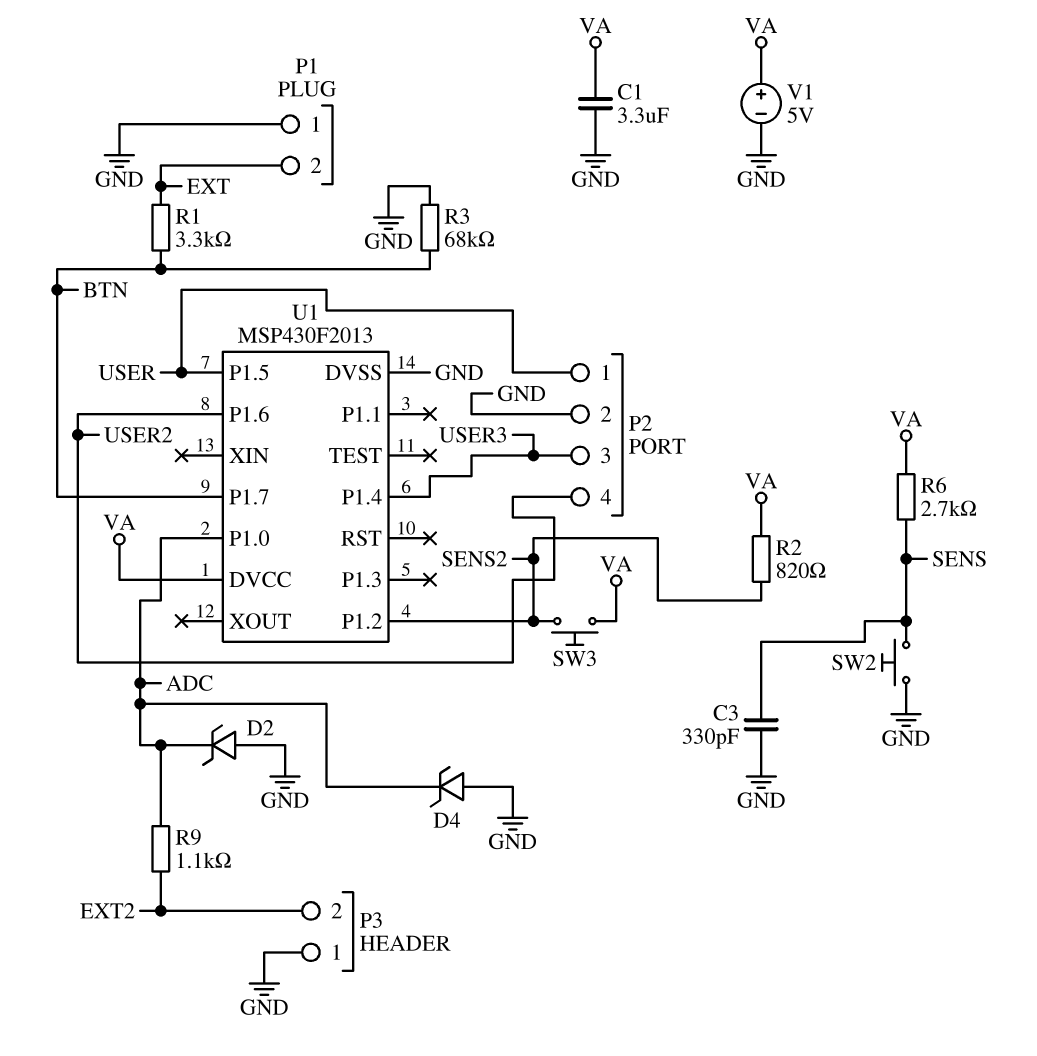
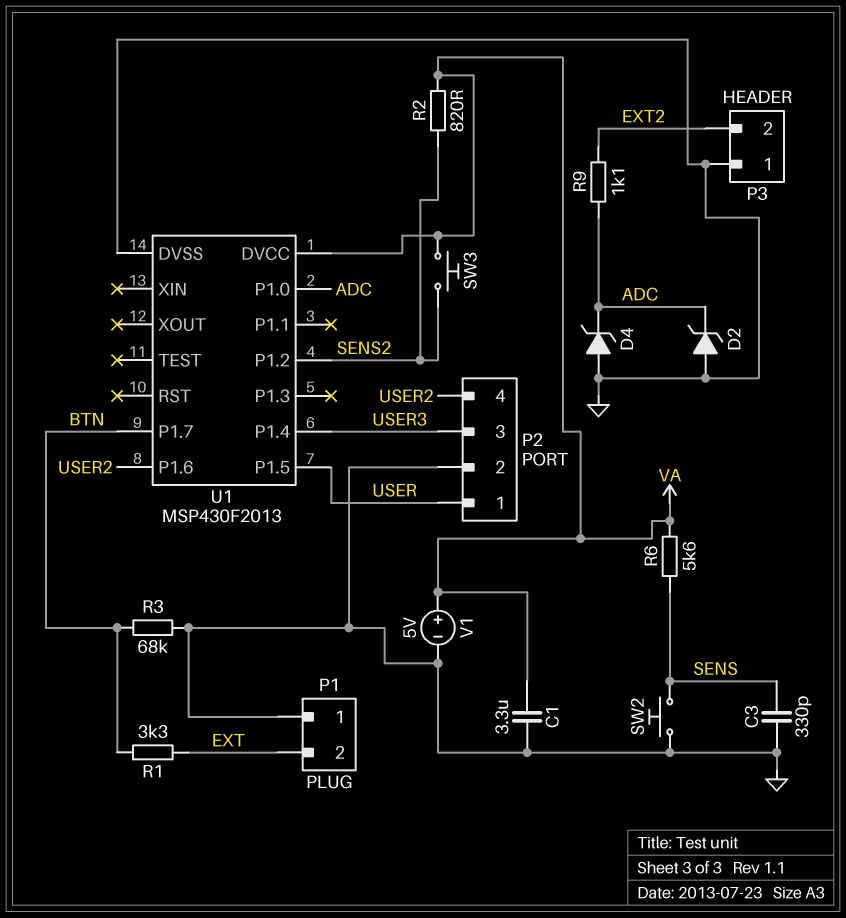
R6: 2.7k (SENS, VA) -> 5.6k (SENS, VA)

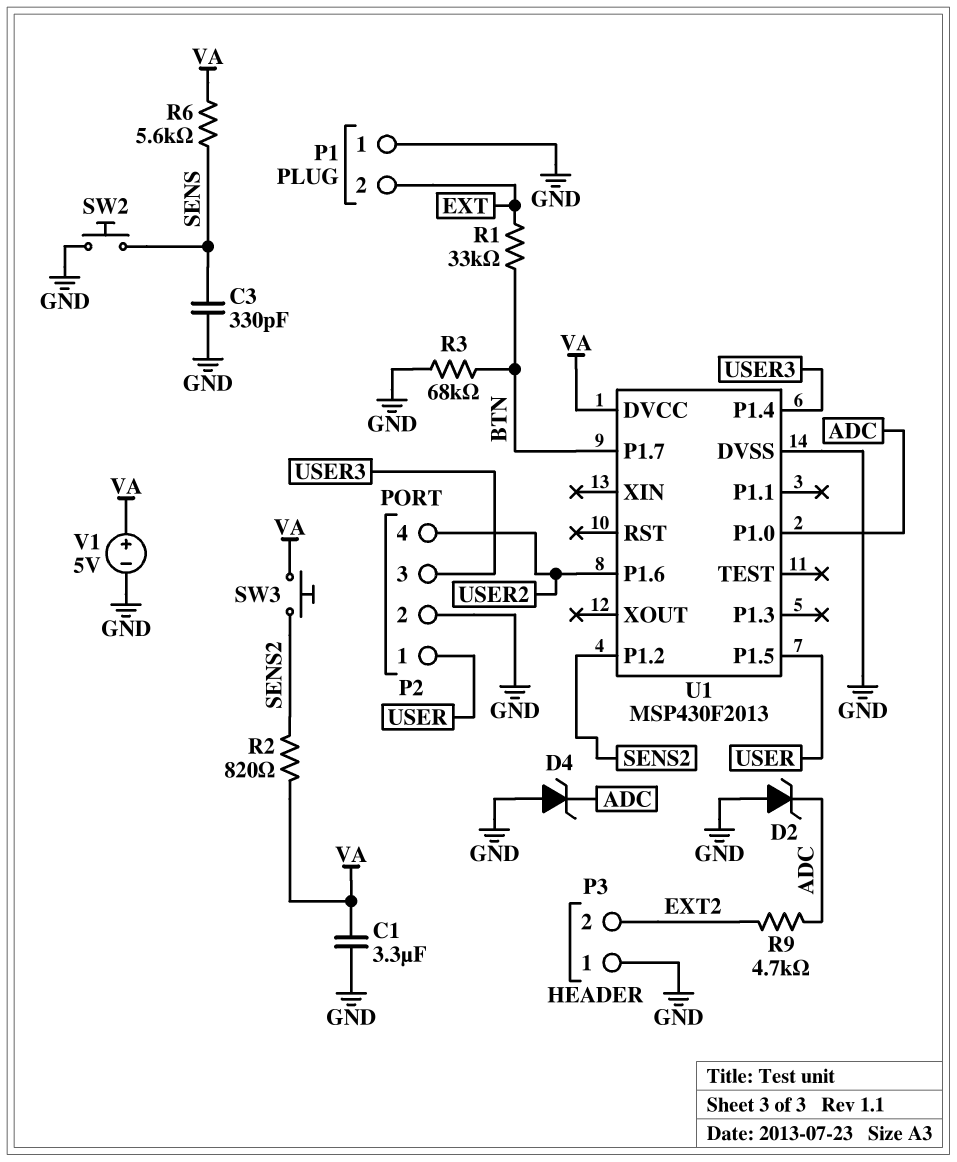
R1: 3.3k (BTN, EXT) -> 33k (BTN, EXT)
R9: 1.1k (ADC, EXT2) -> 4.7k (ADC, EXT2)

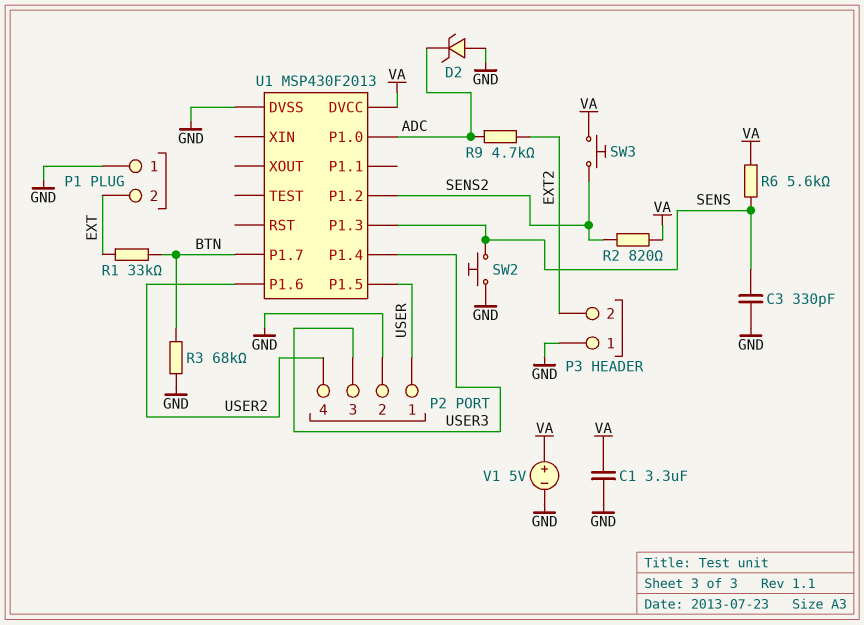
D4: zener (A GND, K ADC) -> none
U1 pin P1.3: none -> SENS

